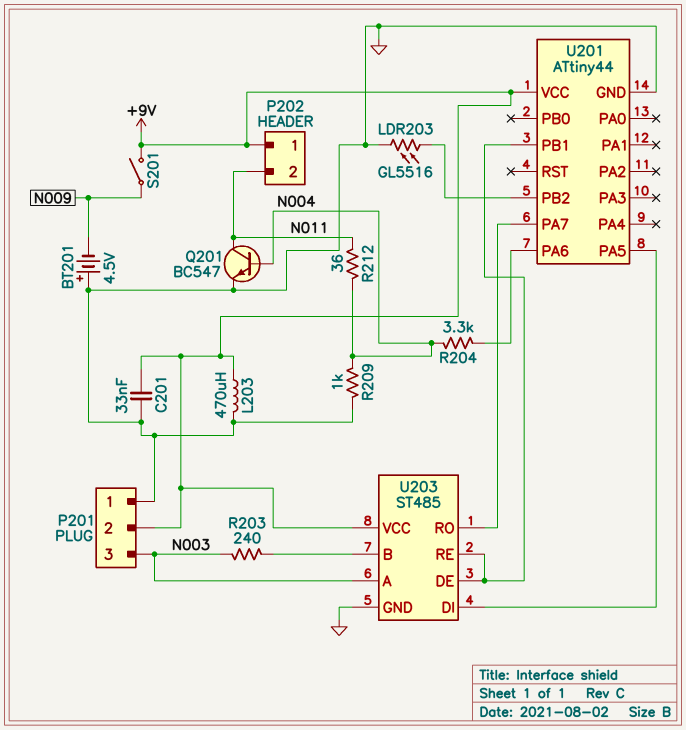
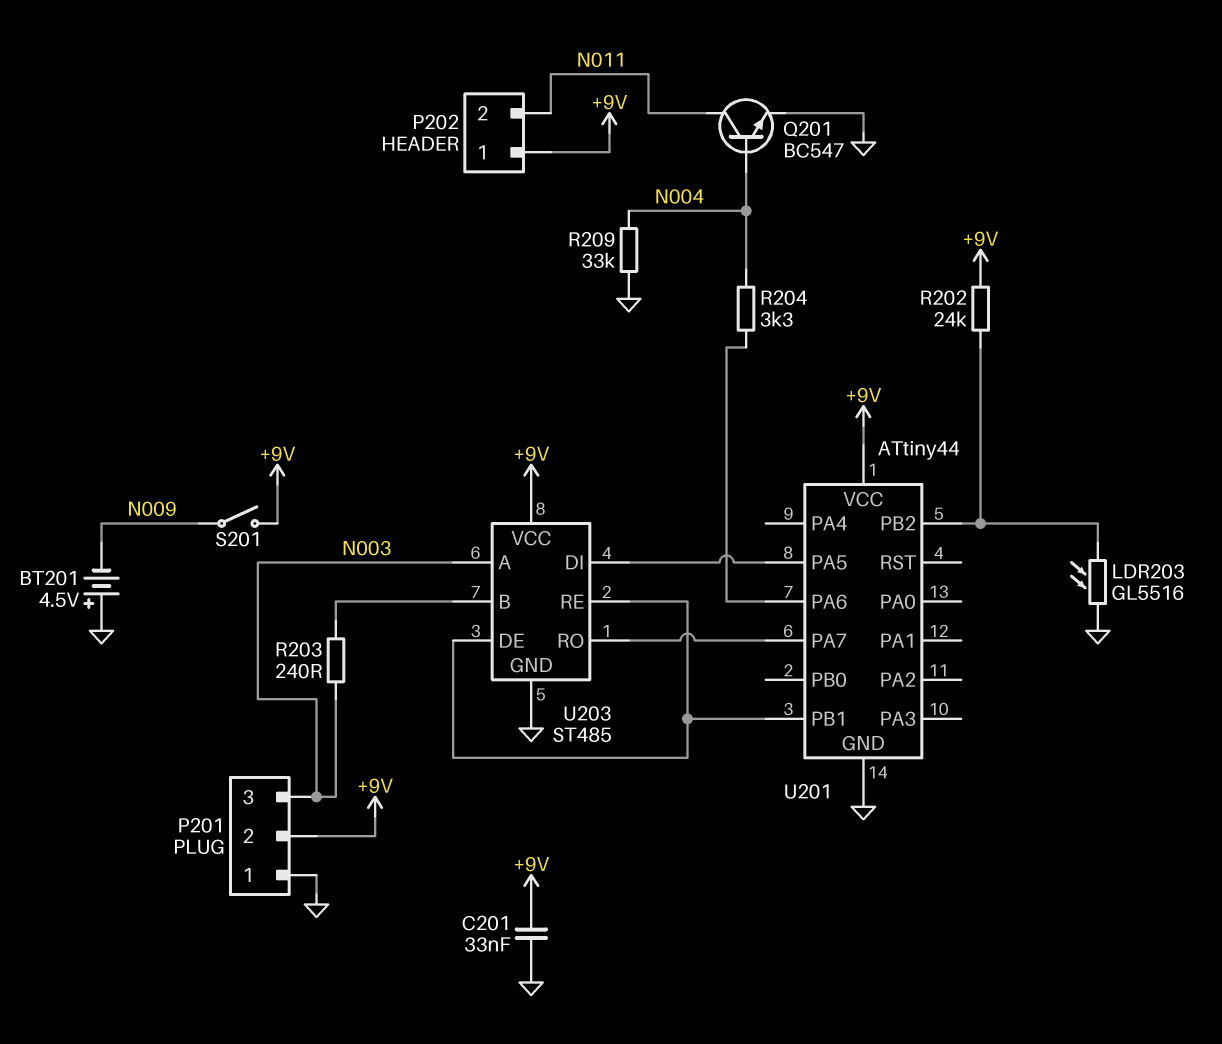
L203: 470uH (+9V, GND) -> none
R202: none -> 24k (+9V, U201/PB2)
R209: 1k (GND, N004) -> 33k (GND, N004)
R212: 36 (N004, N011) -> none

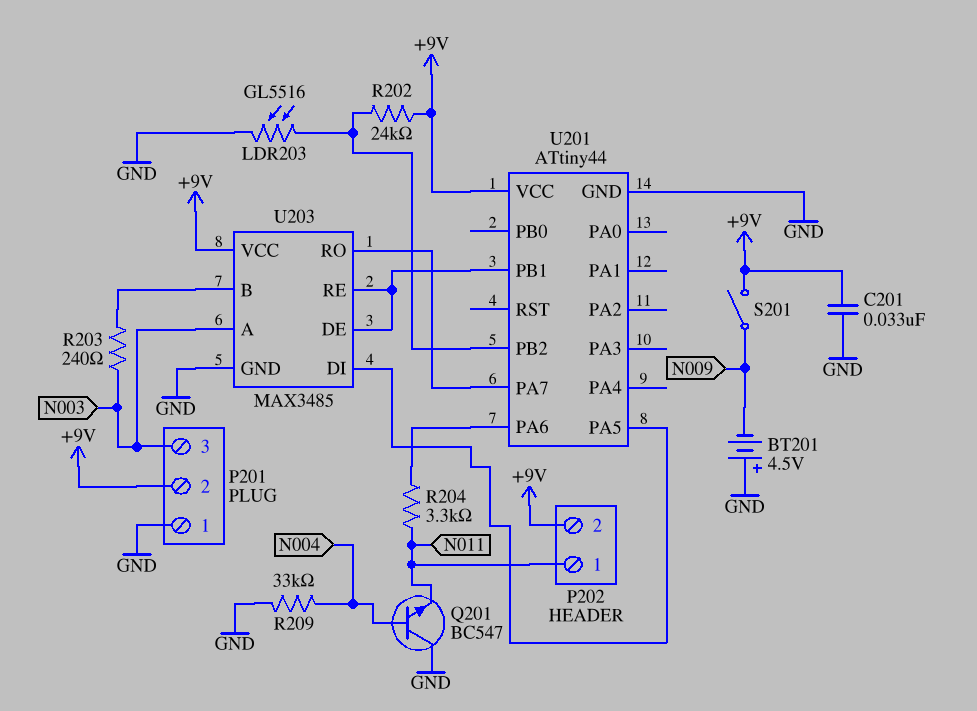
P202 pin 1: +9V -> N011
P202 pin 2: N011 -> +9V
Q201: NPN BC547 (B N004, C N011, E GND) -> NPN BC547 (B N004, C GND, E N011)
R204: 3.3k (N004, U201/PA6) -> 3.3k (N011, U201/PA6)
U203: ST485 -> MAX3485

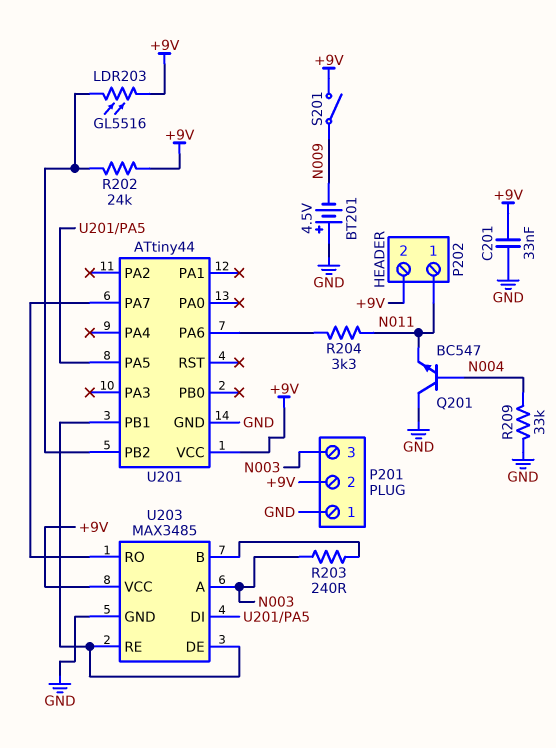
LDR203: GL5516 (GND, U201/PB2) -> GL5516 (+9V, U201/PB2)

